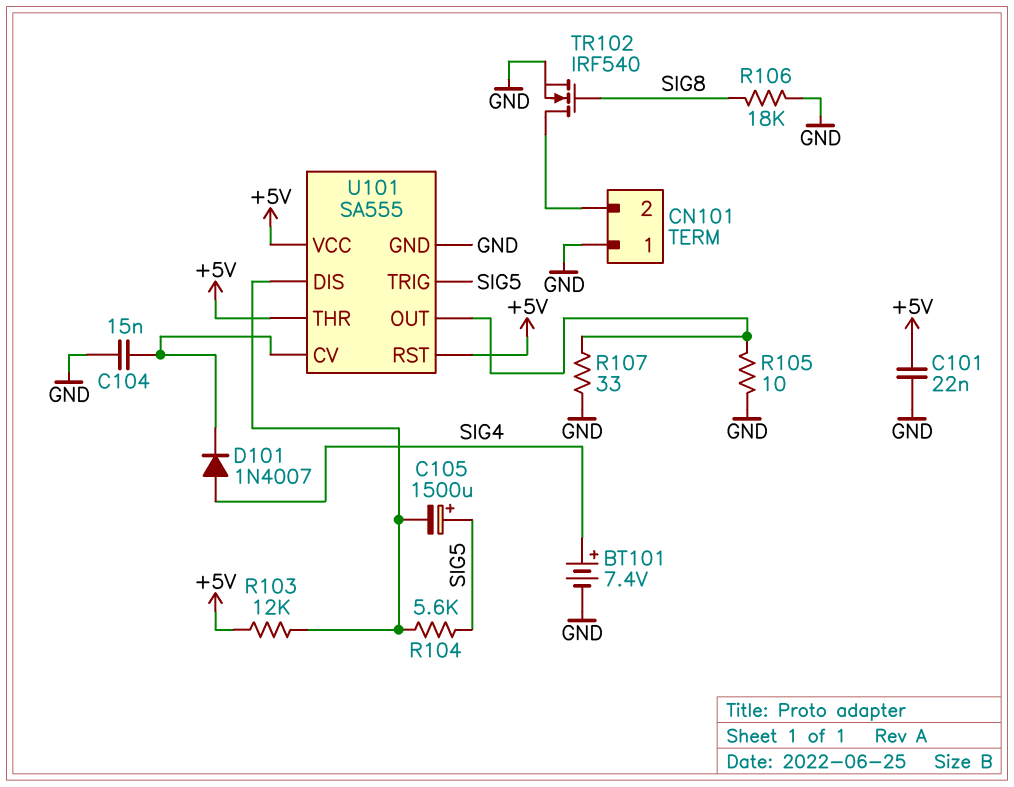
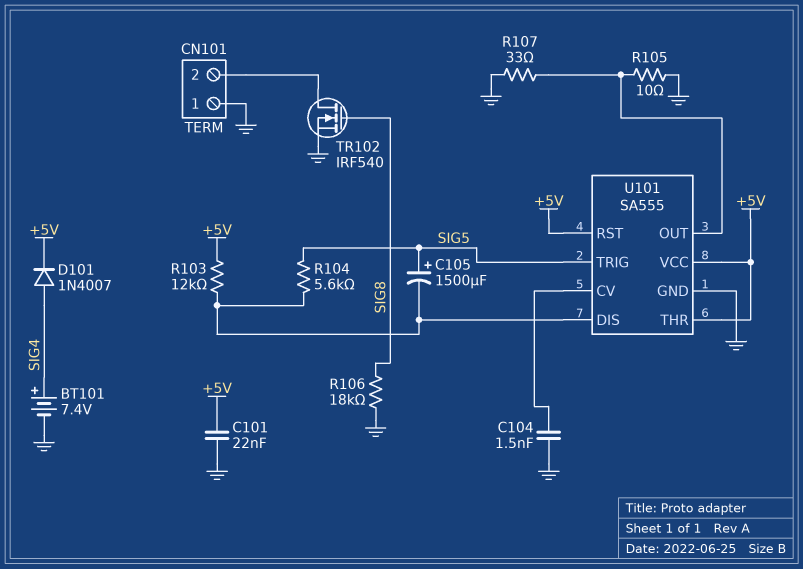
C104: 15nF (GND, U101/CV) -> 1.5nF (GND, U101/CV)
D101: diode 1N4007 (A SIG4, K U101/CV) -> diode 1N4007 (A SIG4, K +5V)

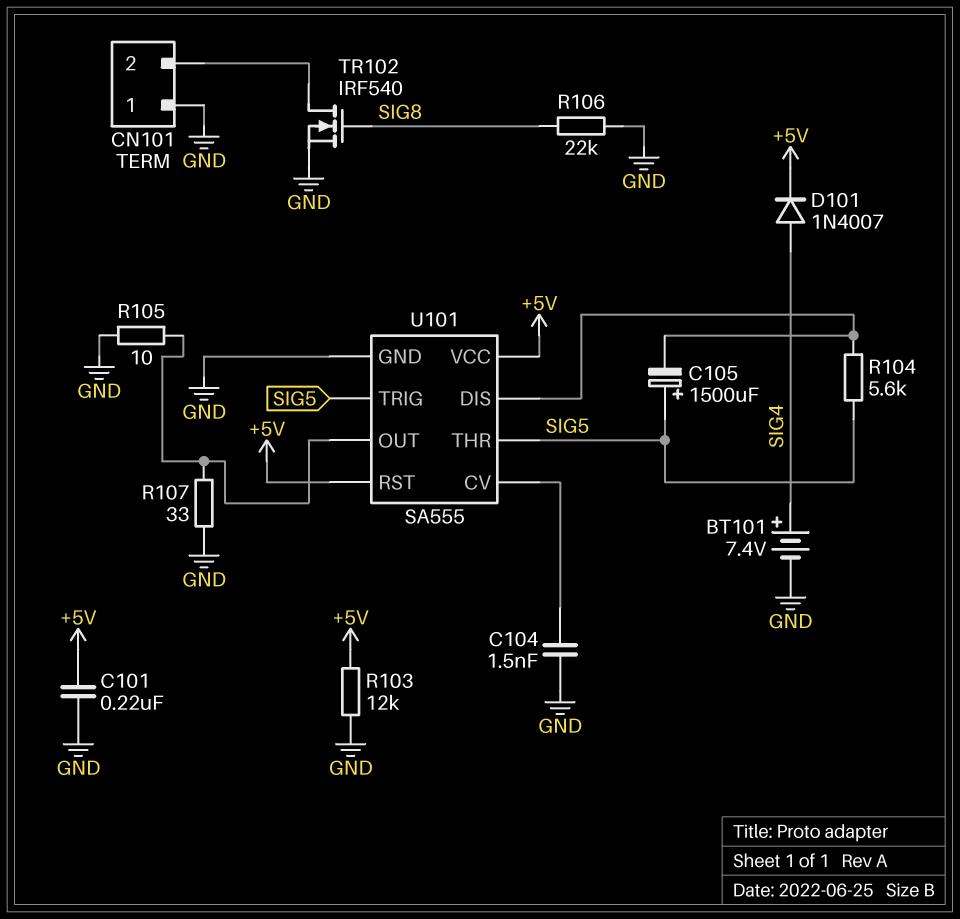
C101: 22nF (+5V, GND) -> 220nF (+5V, GND)
R103: 12k (+5V, U101/DIS) -> 12k (+5V, GND)
R106: 18k (GND, SIG8) -> 22k (GND, SIG8)
U101 pin THR: +5V -> SIG5

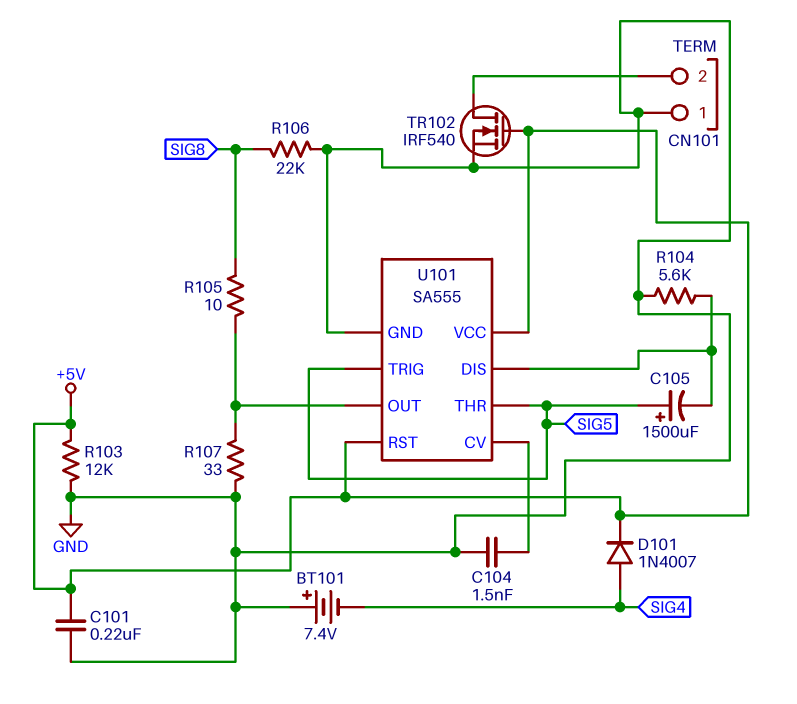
BT101: 7.4V (plus SIG4, minus GND) -> 7.4V (plus GND, minus SIG4)
R104: 5.6k (SIG5, U101/DIS) -> 5.6k (GND, U101/DIS)
R105: 10 (GND, U101/OUT) -> 10 (SIG8, U101/OUT)
TR102: NMOS IRF540 (G SIG8, D CN101/2, S GND) -> NMOS IRF540 (G +5V, D CN101/2, S GND)

